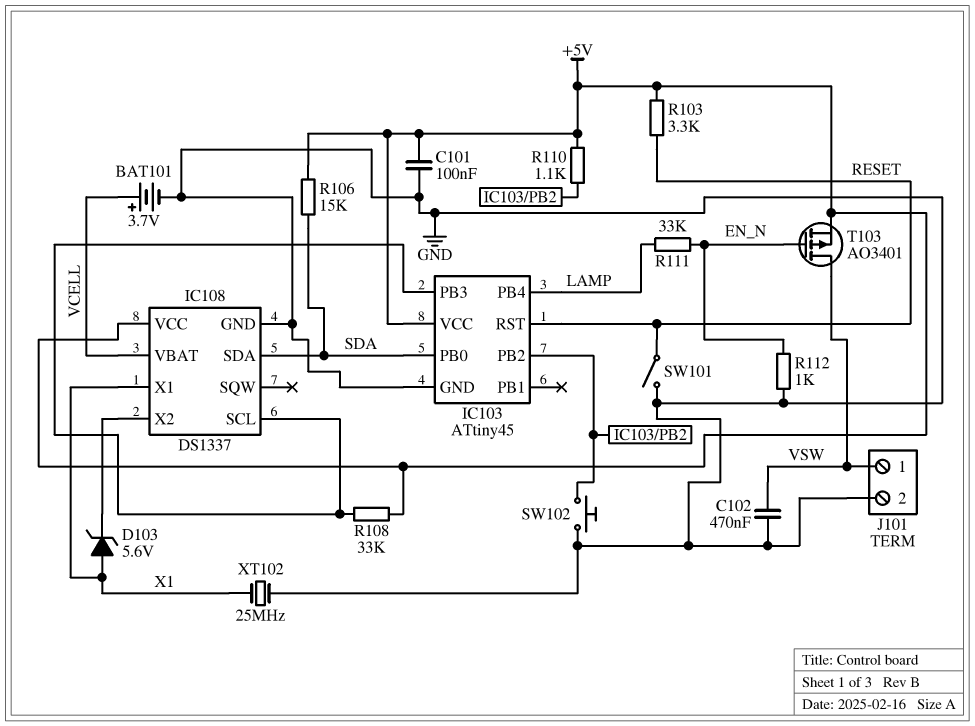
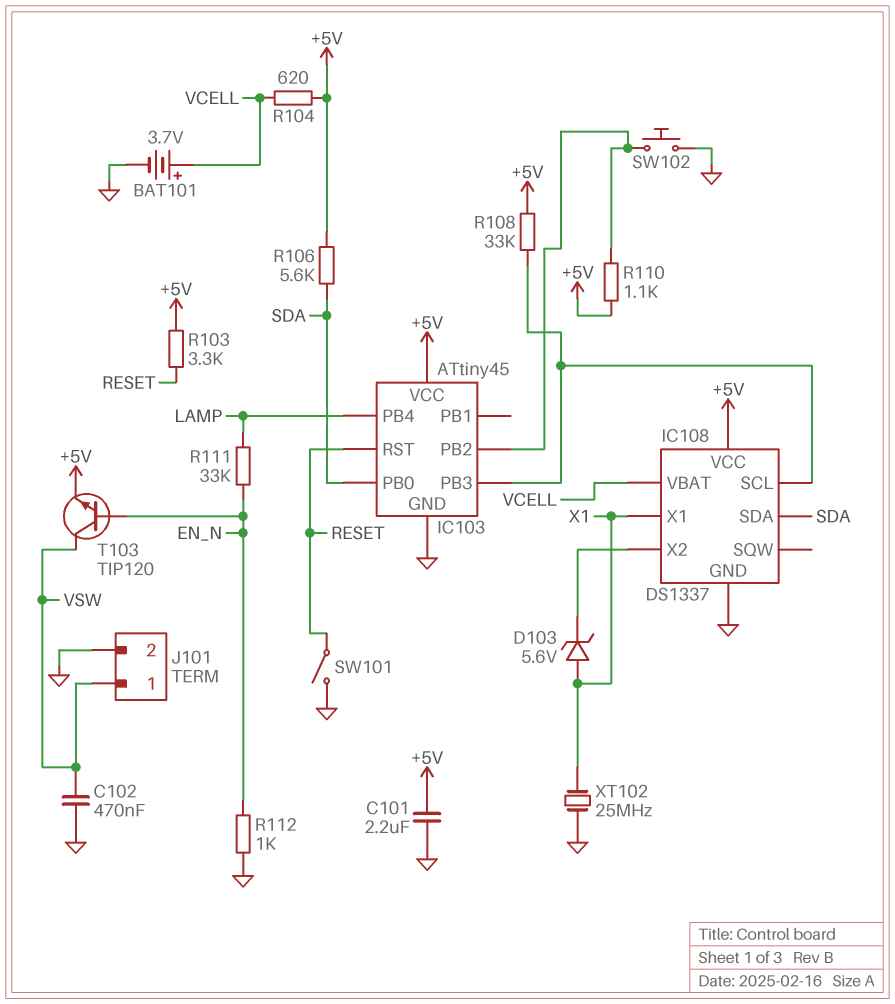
C101: 100nF (+5V, GND) -> 2.2uF (+5V, GND)
R104: none -> 620 (+5V, VCELL)
R106: 15k (+5V, SDA) -> 5.6k (+5V, SDA)
T103: PMOS AO3401 (G EN_N, D VSW, S +5V) -> NPN TIP120 (B EN_N, C VSW, E +5V)

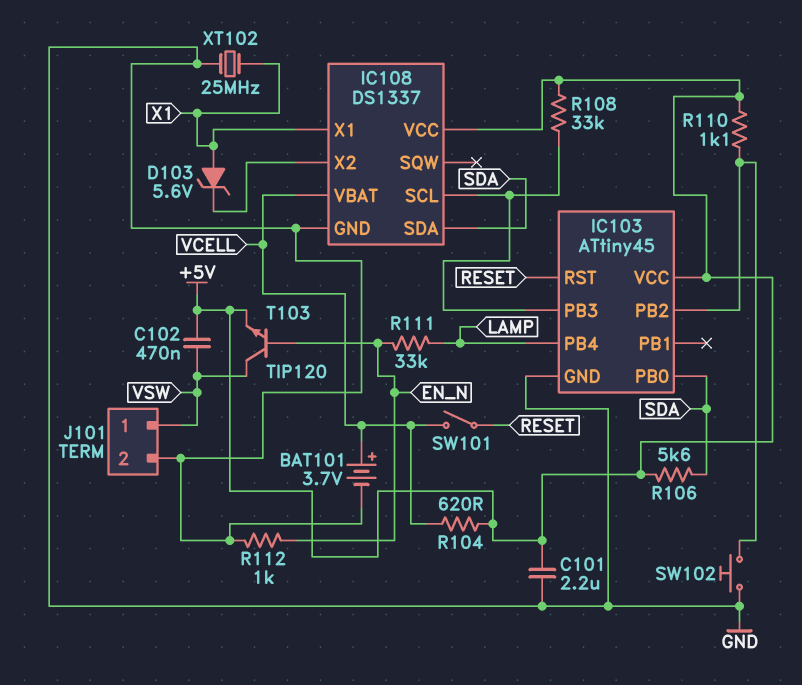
C102: 470nF (GND, VSW) -> 470nF (+5V, VSW)
R103: 3.3k (+5V, RESET) -> none
SW101: switch (GND, RESET) -> switch (RESET, VCELL)

